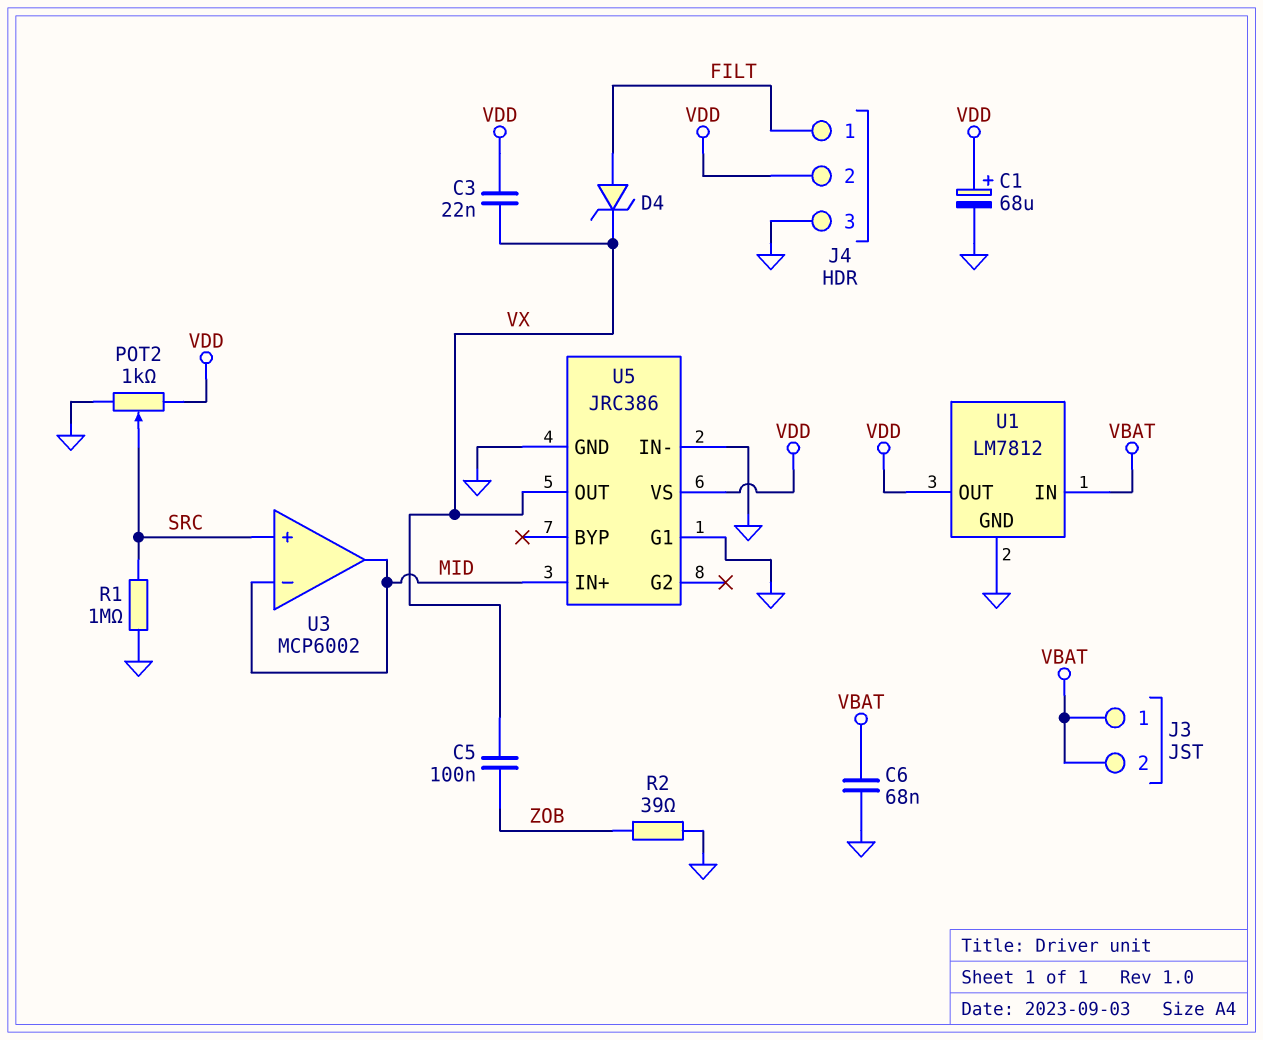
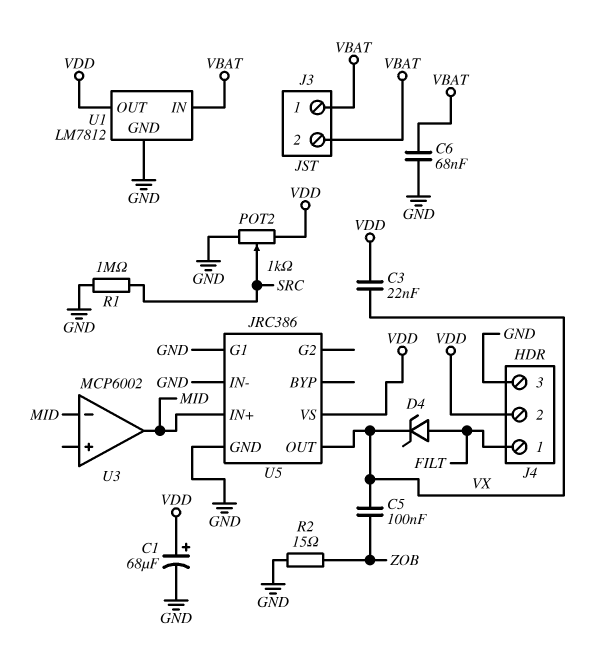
R2: 39 (GND, ZOB) -> 15 (GND, ZOB)
U3 pin in+: SRC -> none

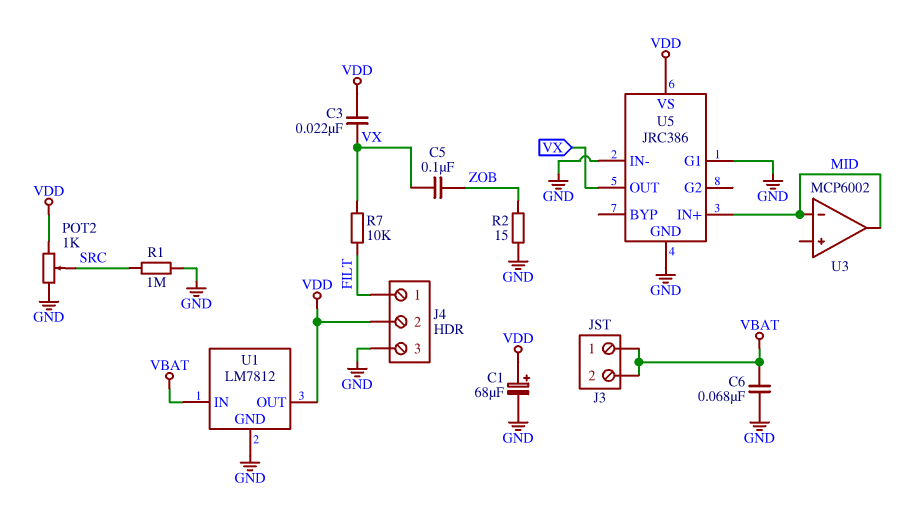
D4: zener (A FILT, K VX) -> none
R7: none -> 10k (FILT, VX)

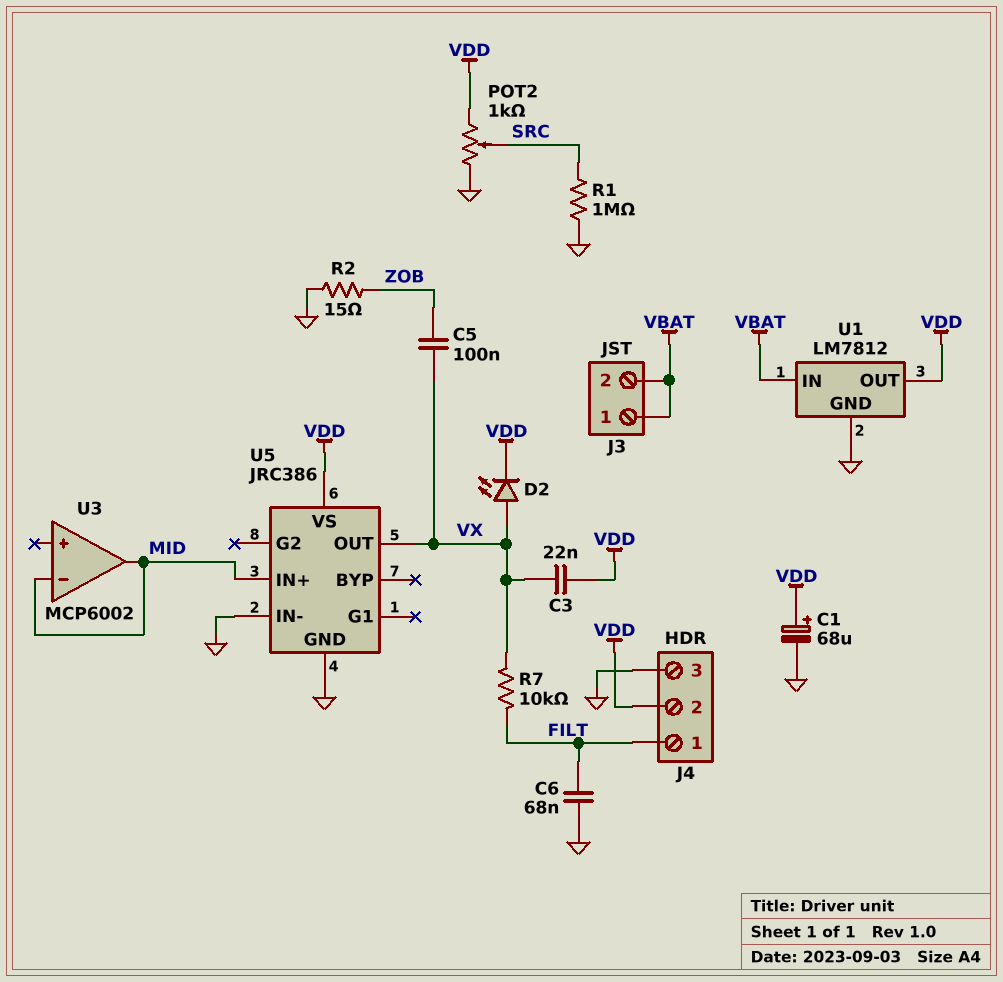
C6: 68nF (GND, VBAT) -> 68nF (FILT, GND)
D2: none -> LED (A VX, K VDD)
U5 pin G1: GND -> none

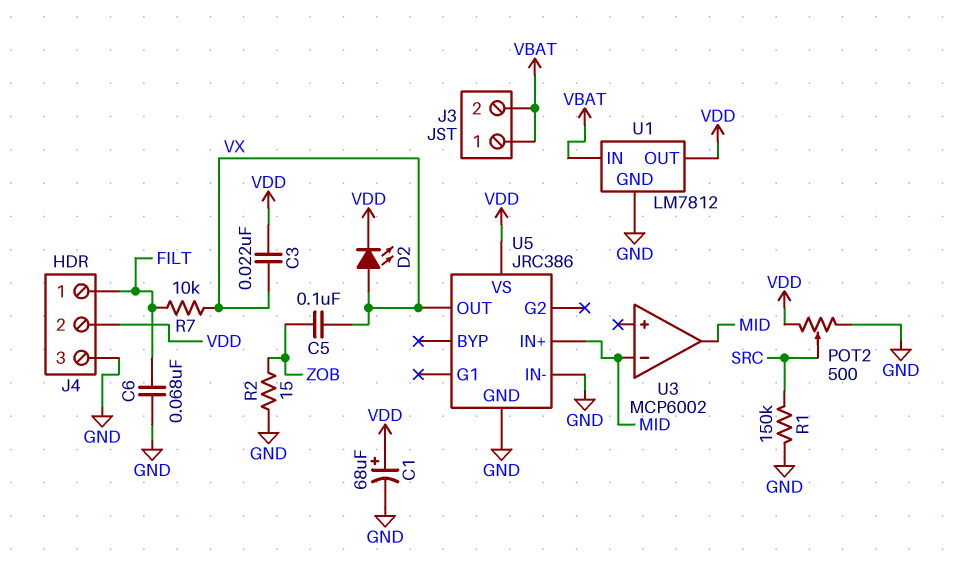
POT2: 1k (GND, VDD, wiper SRC) -> 500 (GND, VDD, wiper SRC)
R1: 1M (GND, SRC) -> 150k (GND, SRC)

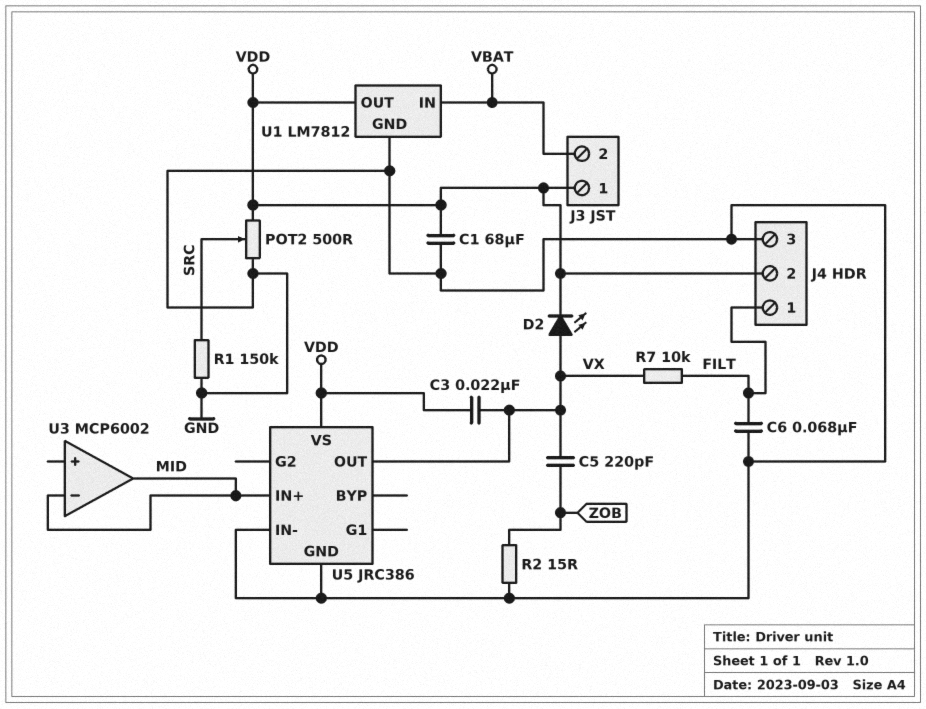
C1: 68uF (plus VDD, minus GND) -> 68uF (GND, VDD)
C5: 100nF (VX, ZOB) -> 220pF (VX, ZOB)
J3 pin 1: VBAT -> VDD

